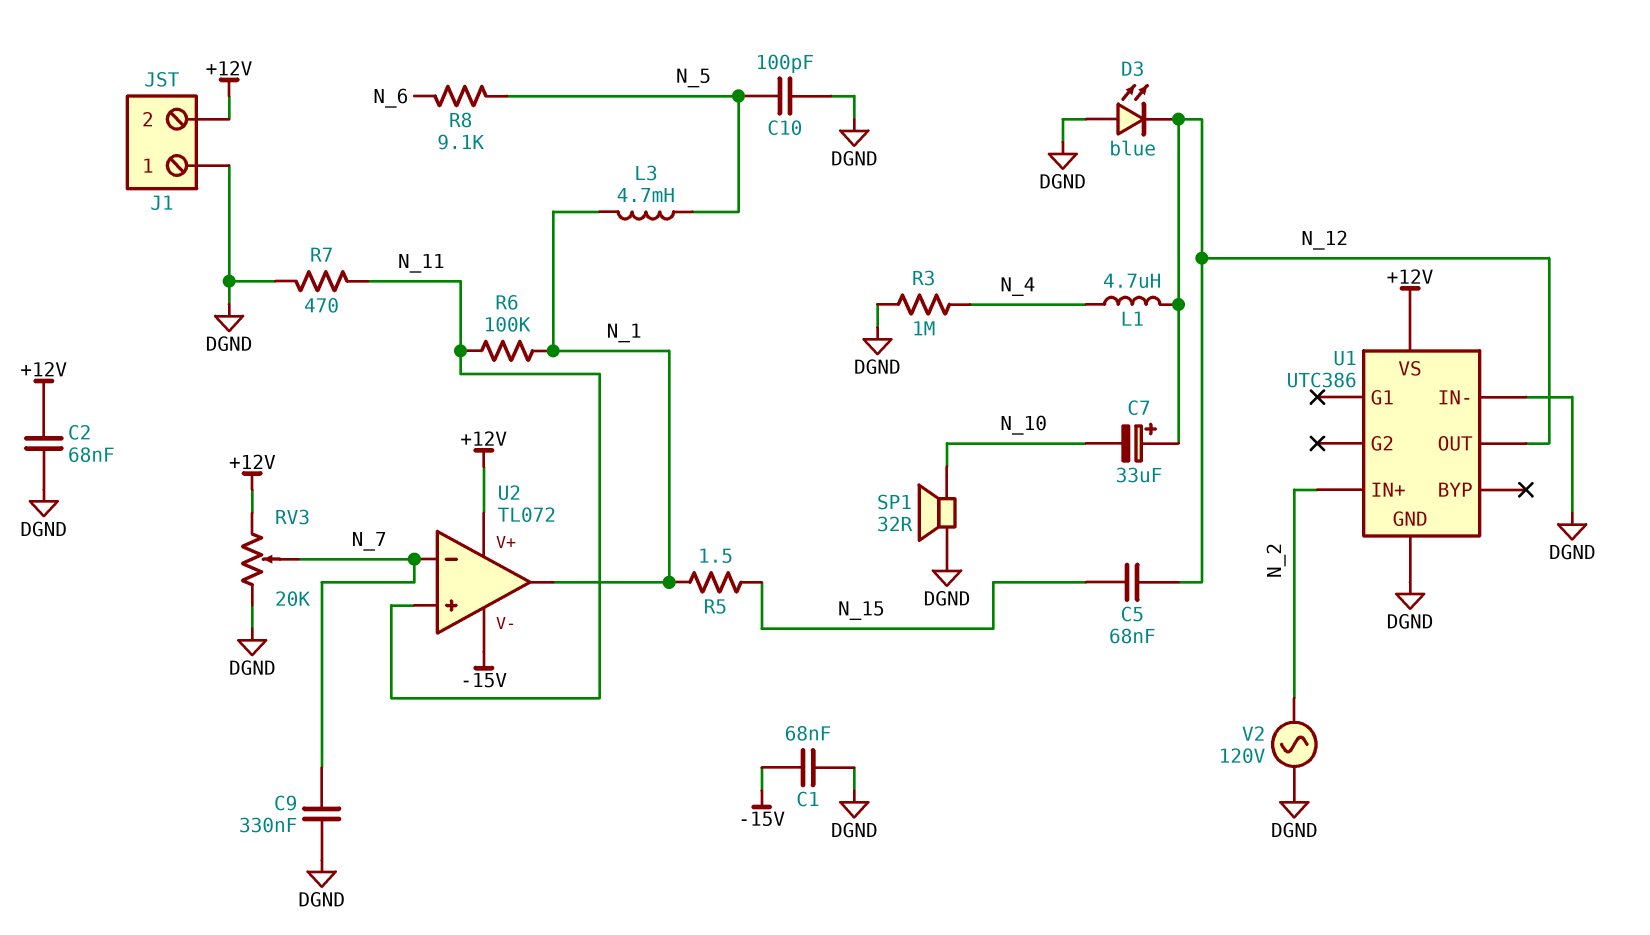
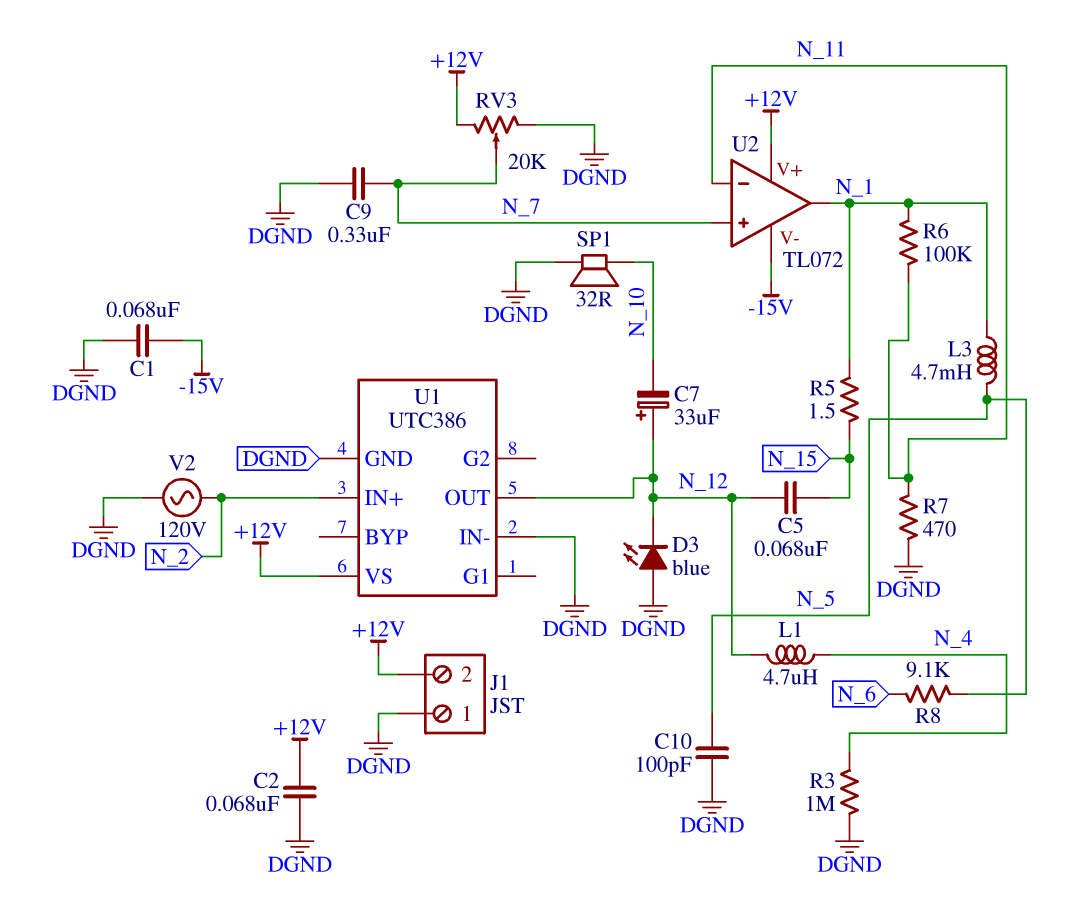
U2 pin in+: N_11 -> N_7
U2 pin in-: N_7 -> N_11

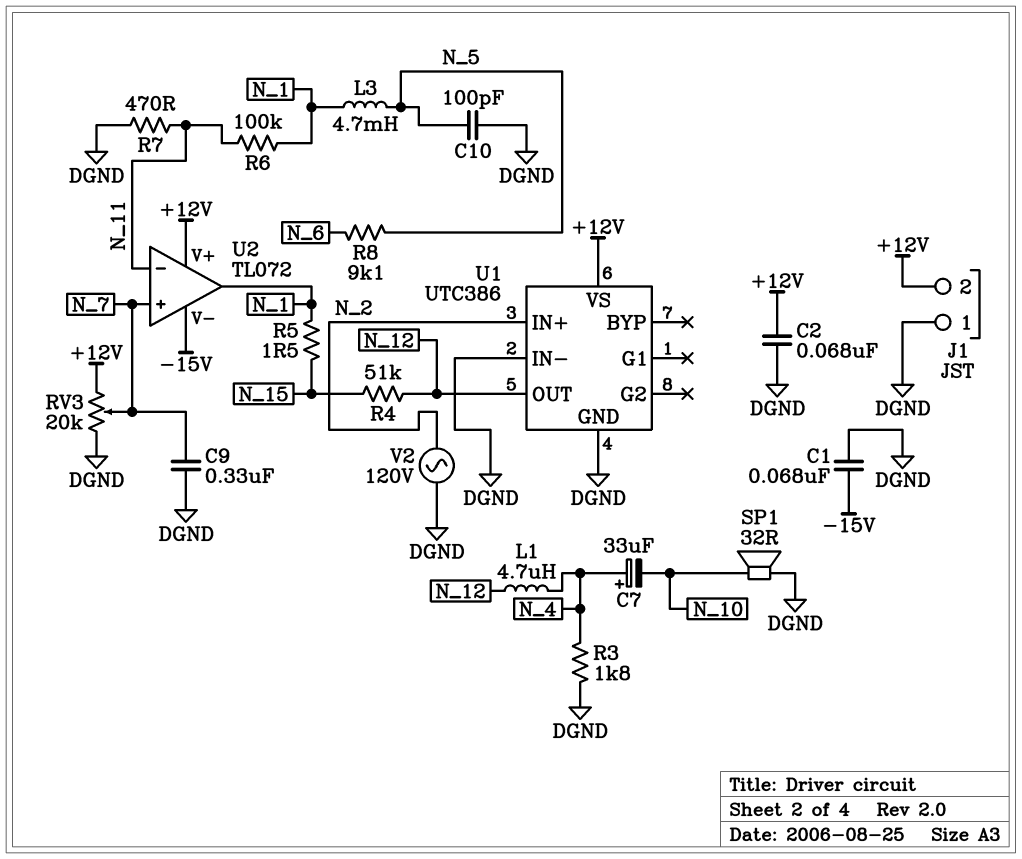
C5: 68nF (N_12, N_15) -> none
C7: 33uF (plus N_12, minus N_10) -> 33uF (plus N_4, minus N_10)
D3: LED blue (A DGND, K N_12) -> none
R3: 1M (DGND, N_4) -> 1.8k (DGND, N_4)
R4: none -> 51k (N_12, N_15)

